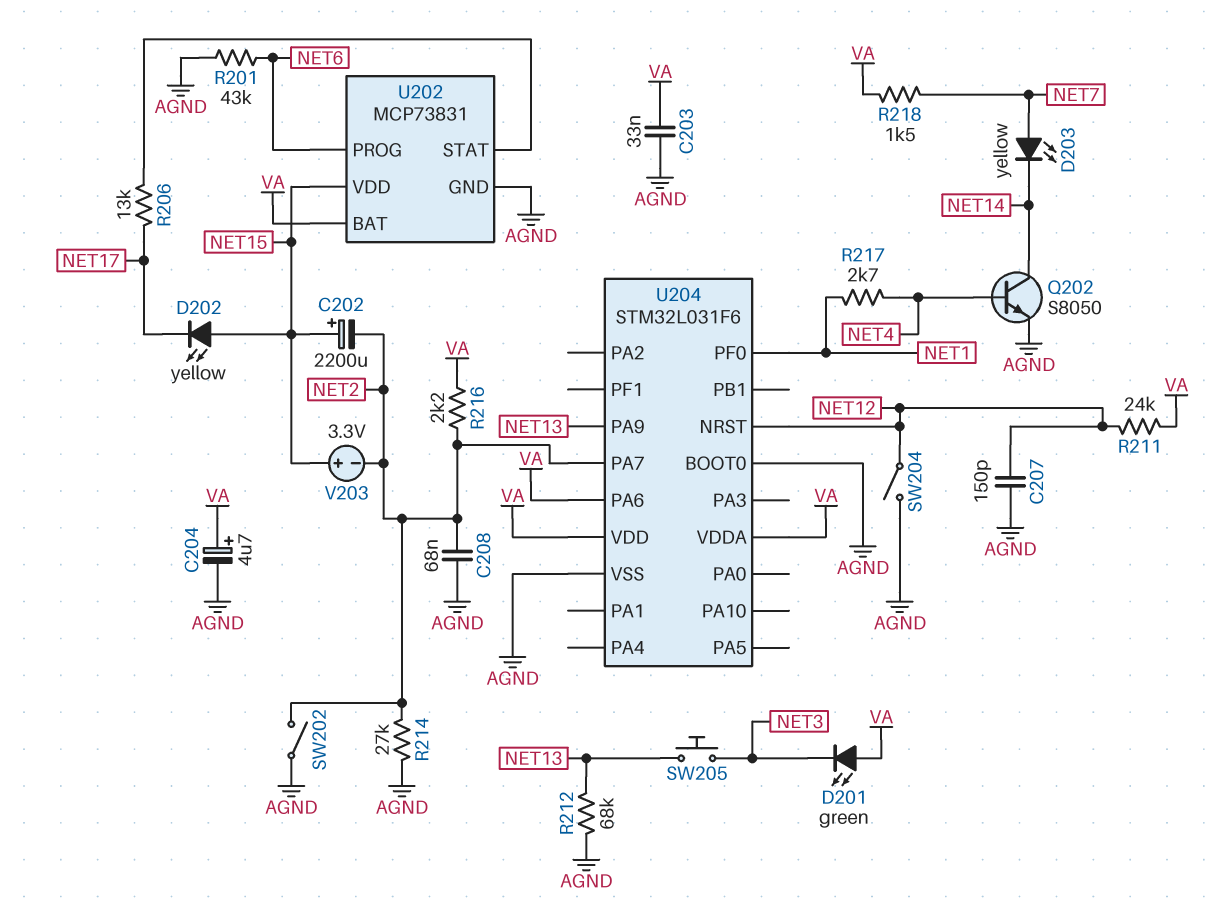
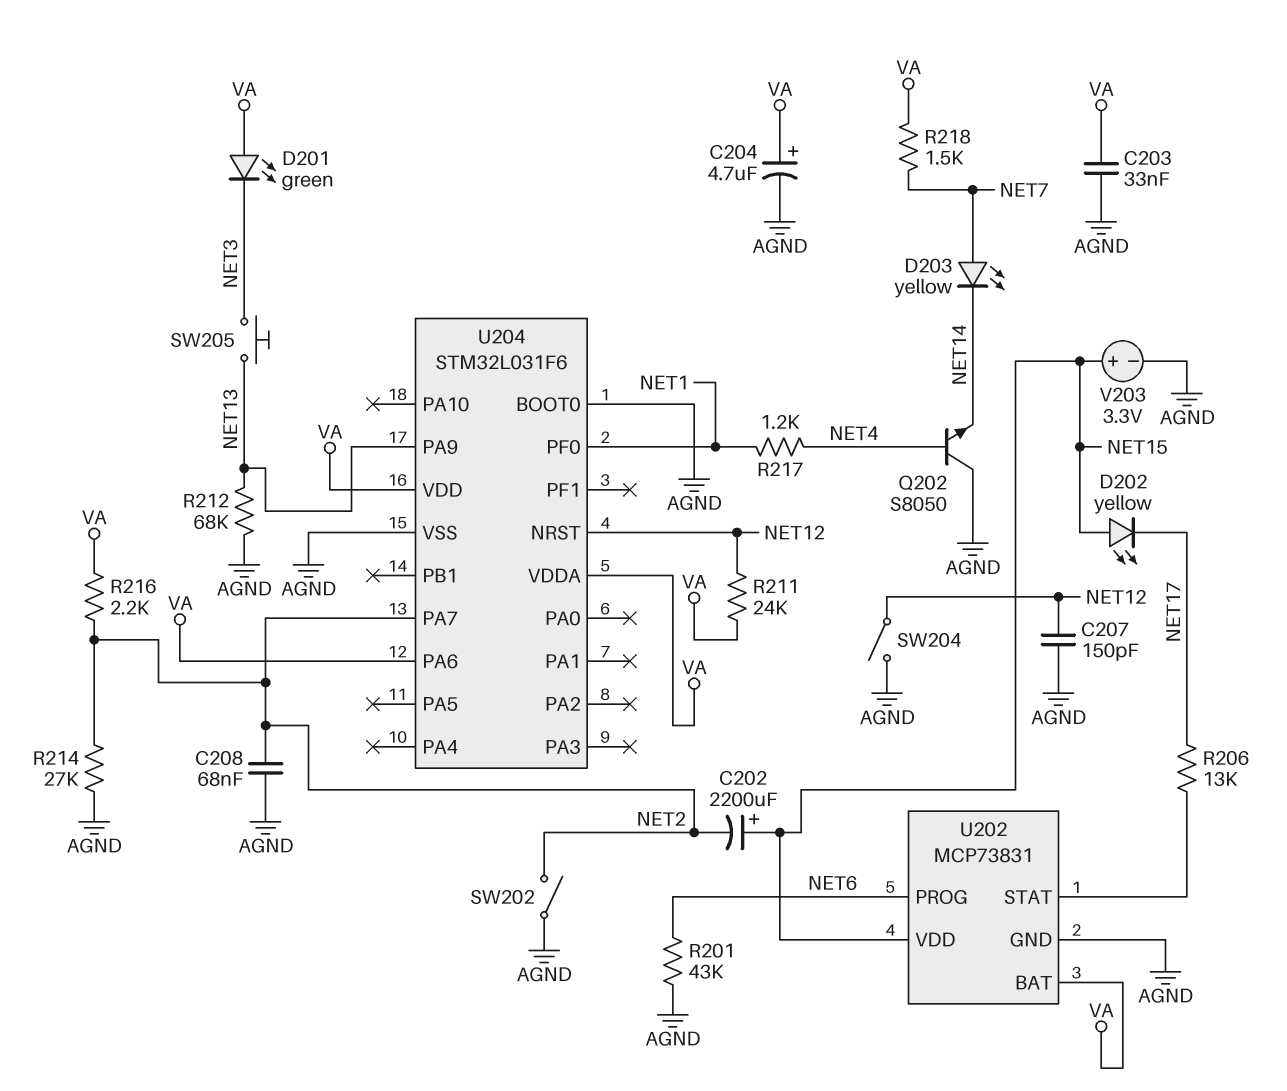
Q202: NPN S8050 (B NET4, C NET14, E AGND) -> NPN S8050 (B NET4, C AGND, E NET14)
R217: 2.7k (NET1, NET4) -> 1.2k (NET1, NET4)
V203: 3.3V (plus NET15, minus NET2) -> 3.3V (plus NET15, minus AGND)

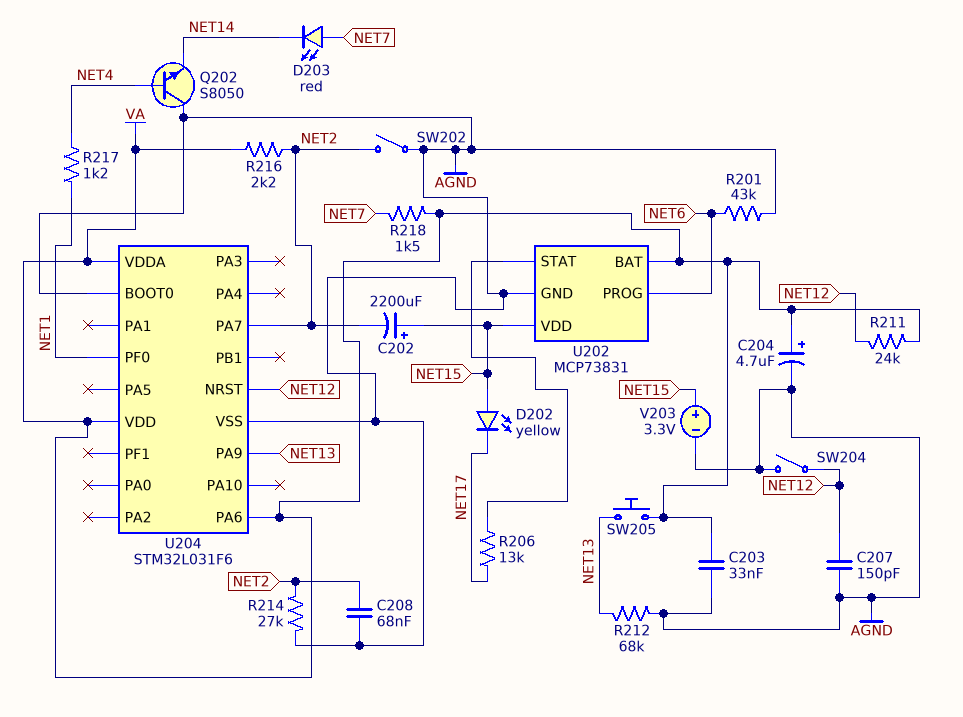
D201: LED green (A VA, K NET3) -> none
D203: LED yellow (A NET7, K NET14) -> LED red (A NET7, K NET14)
SW205: button (NET3, NET13) -> button (NET13, VA)

